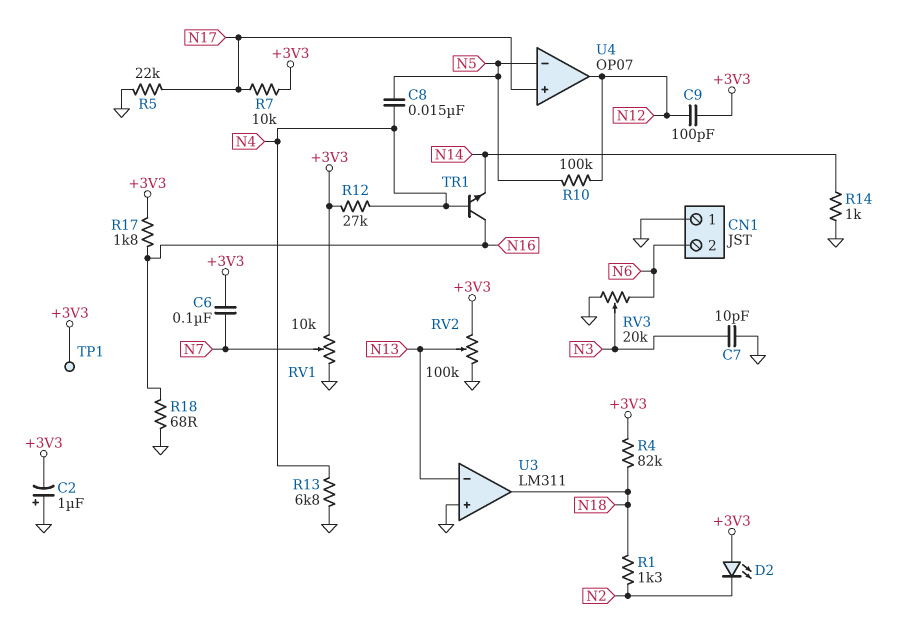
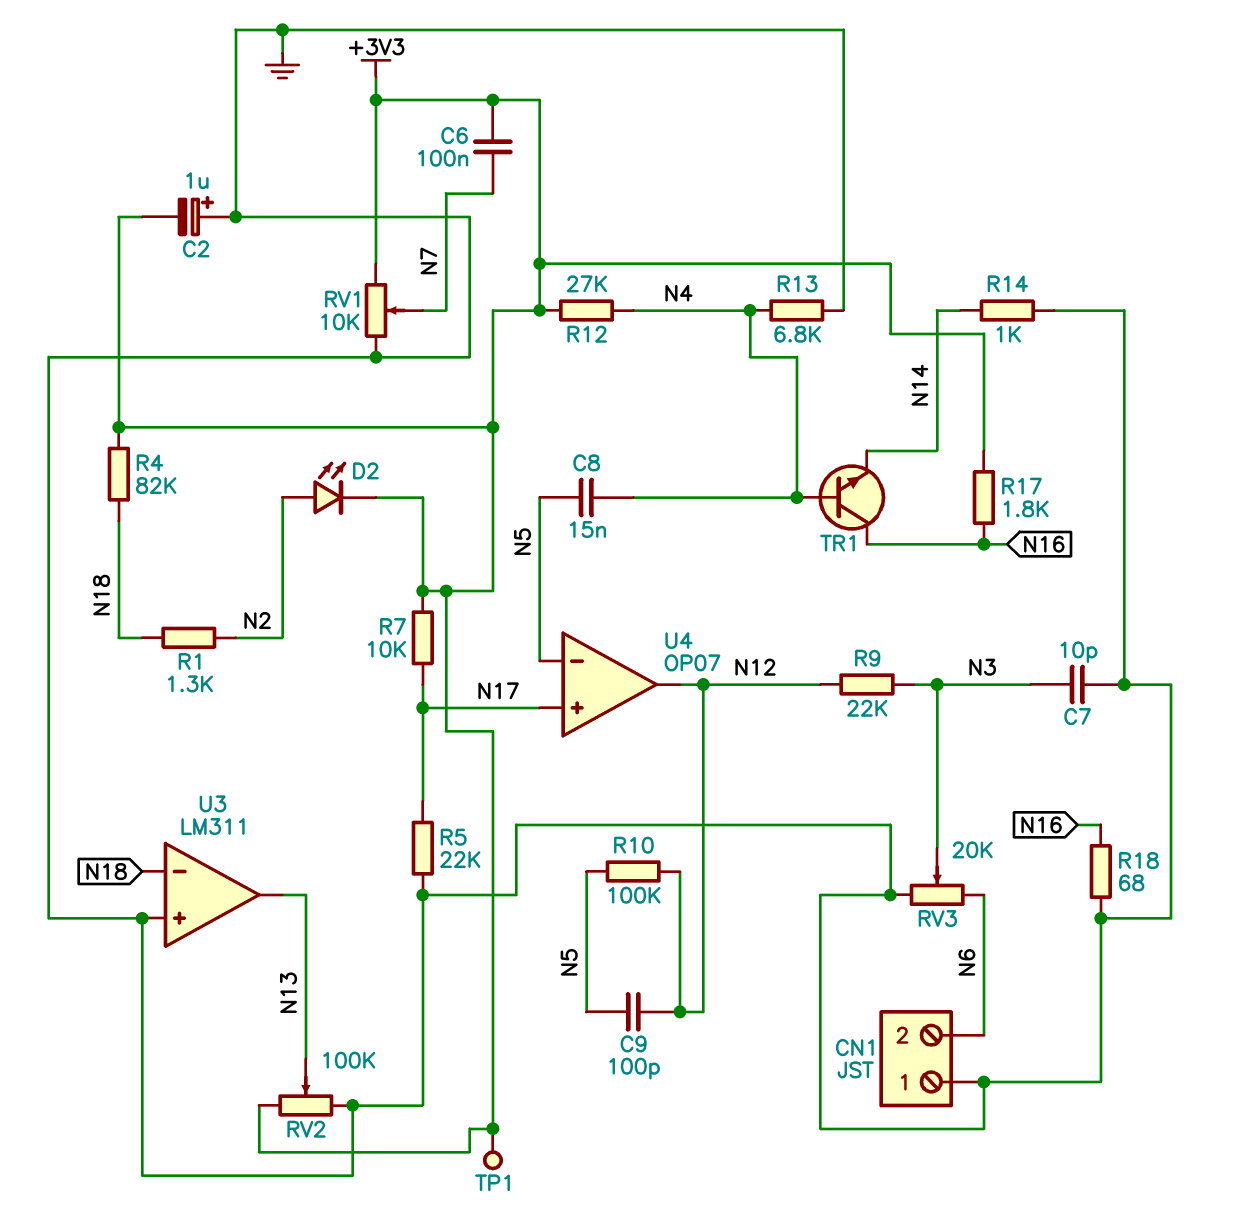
C9: 100pF (+3V3, N12) -> 100pF (N5, N12)
D2: LED (A +3V3, K N2) -> LED (A N2, K +3V3)
R9: none -> 22k (N3, N12)
U3 pin in-: N13 -> N18
U3 pin out: N18 -> N13

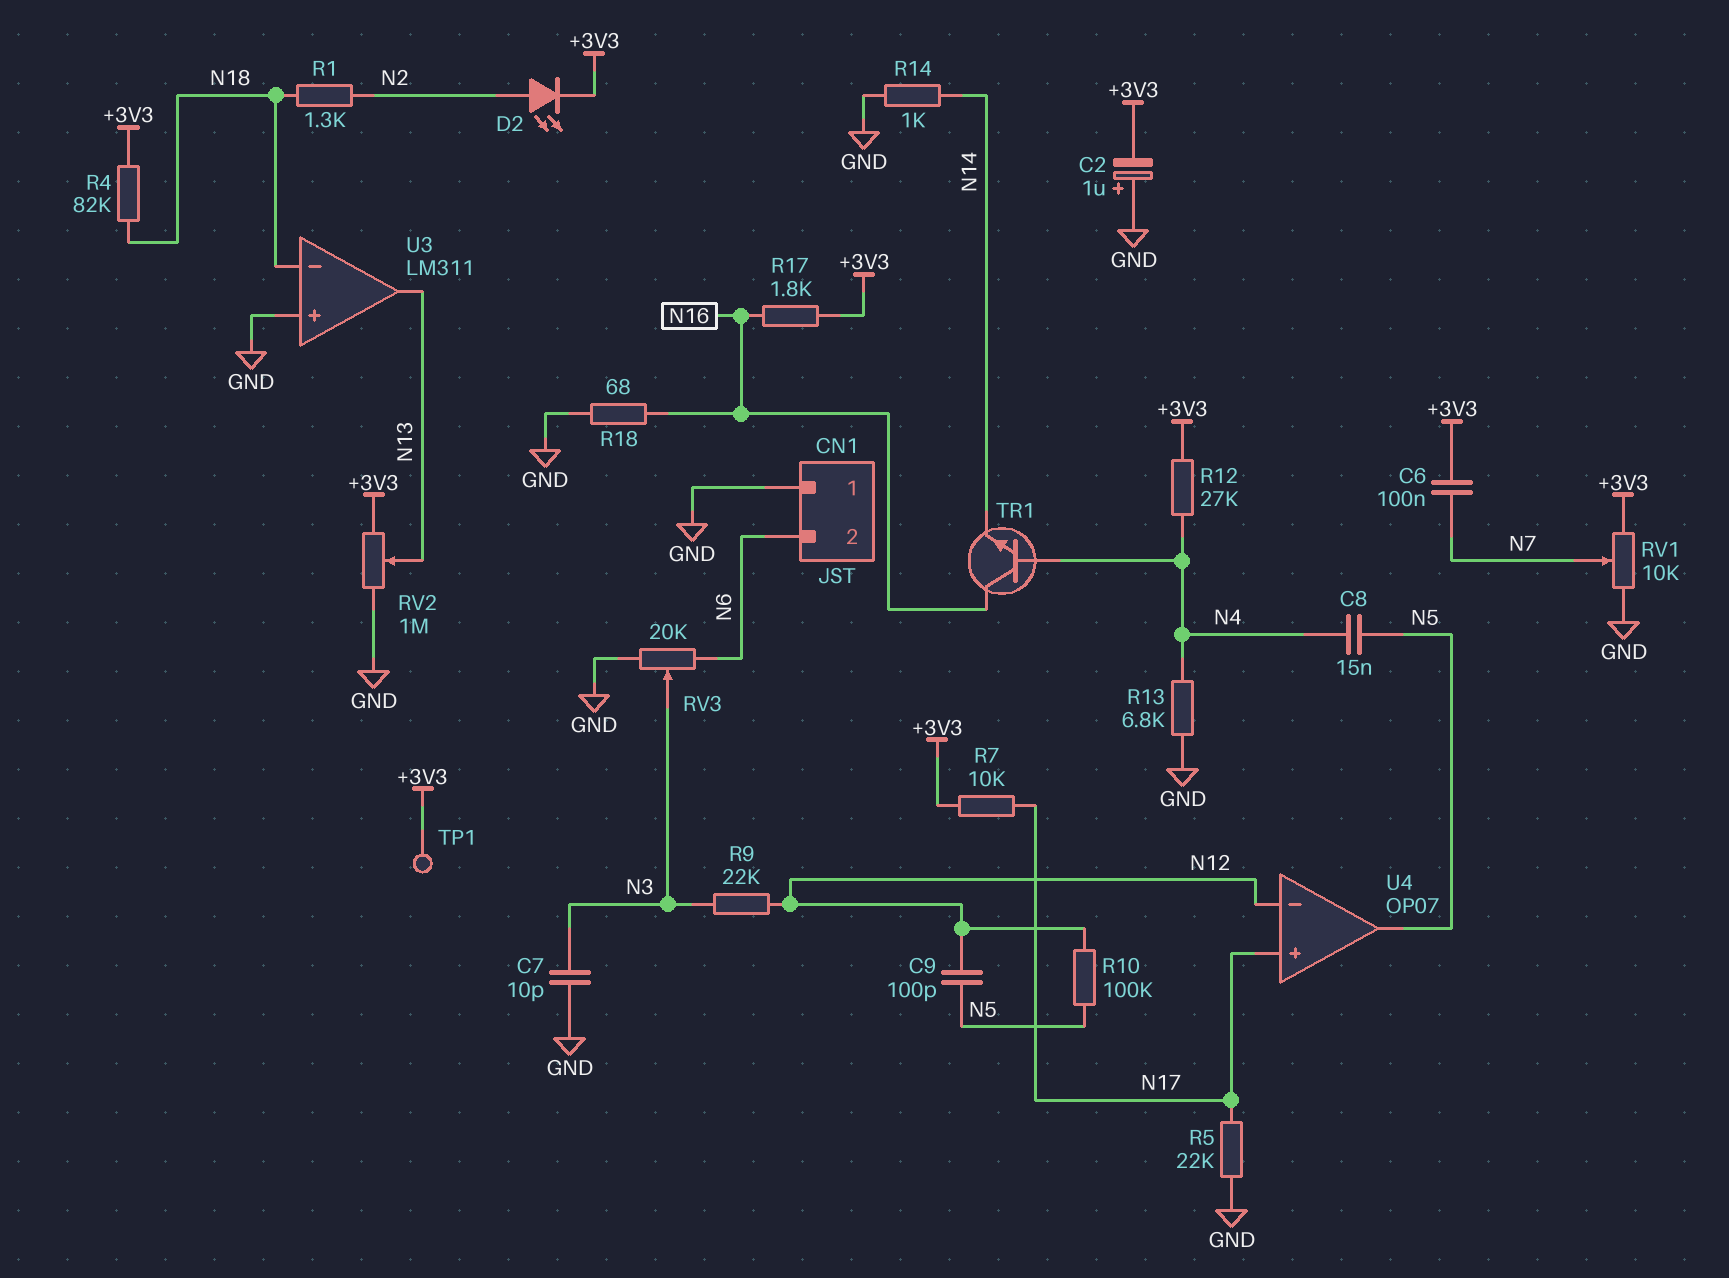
RV2: 100k (+3V3, GND, wiper N13) -> 1M (+3V3, GND, wiper N13)
U4 pin in-: N5 -> N12
U4 pin out: N12 -> N5

